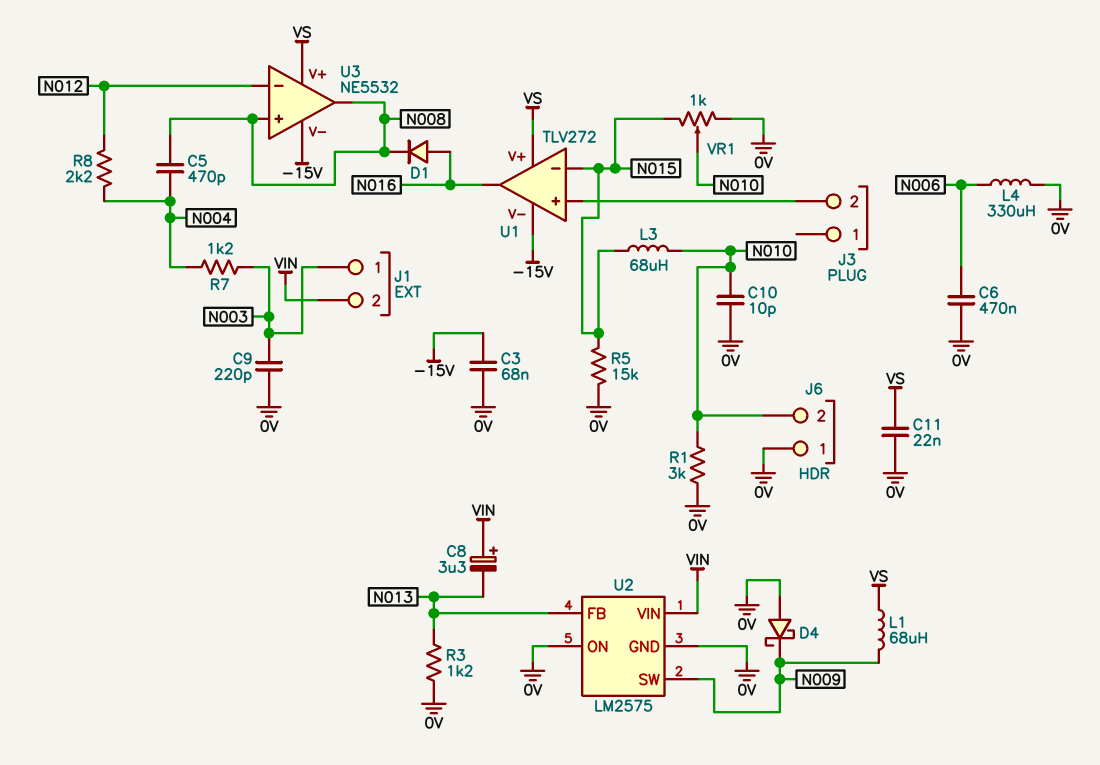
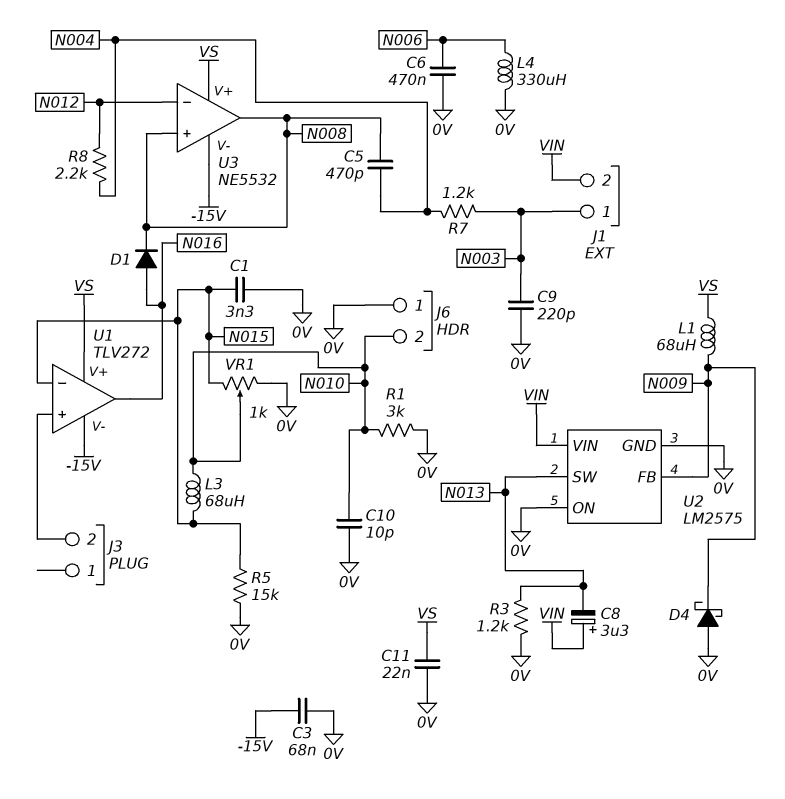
C1: none -> 3.3nF (0V, N015)
U2 pin FB: N013 -> N009
U2 pin SW: N009 -> N013

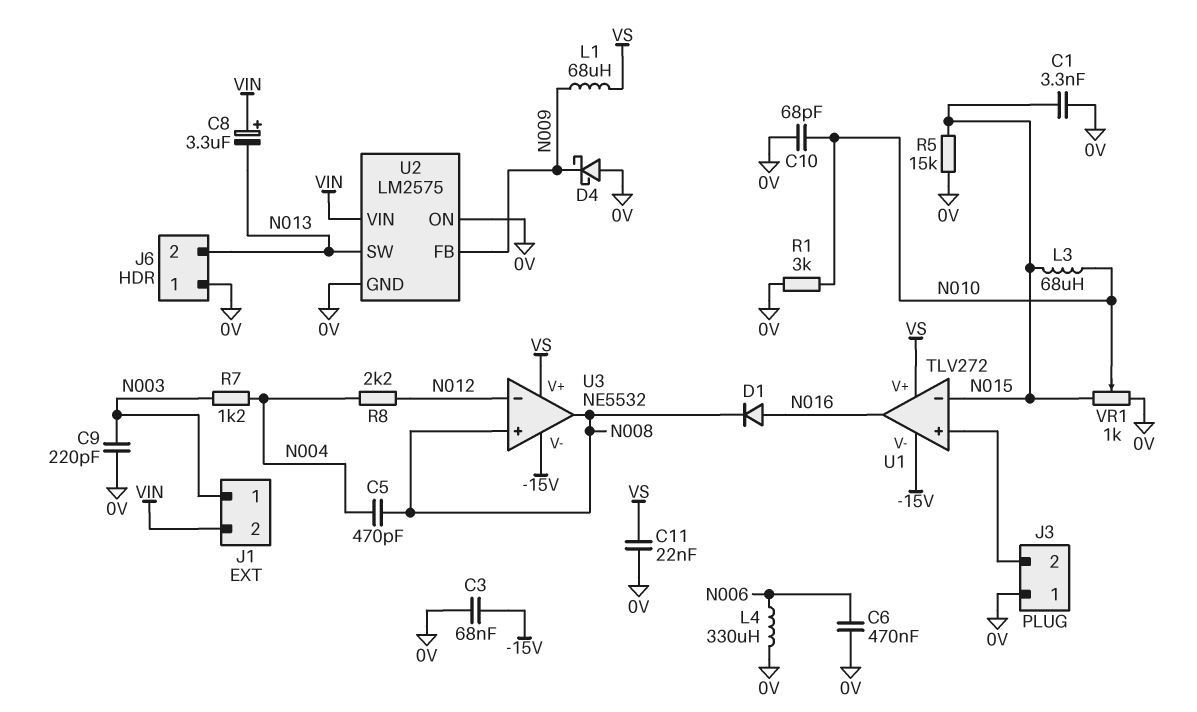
C10: 10pF (0V, N010) -> 68pF (0V, N010)
J3 pin 1: none -> 0V
J6 pin 2: N010 -> N013
R3: 1.2k (0V, N013) -> none

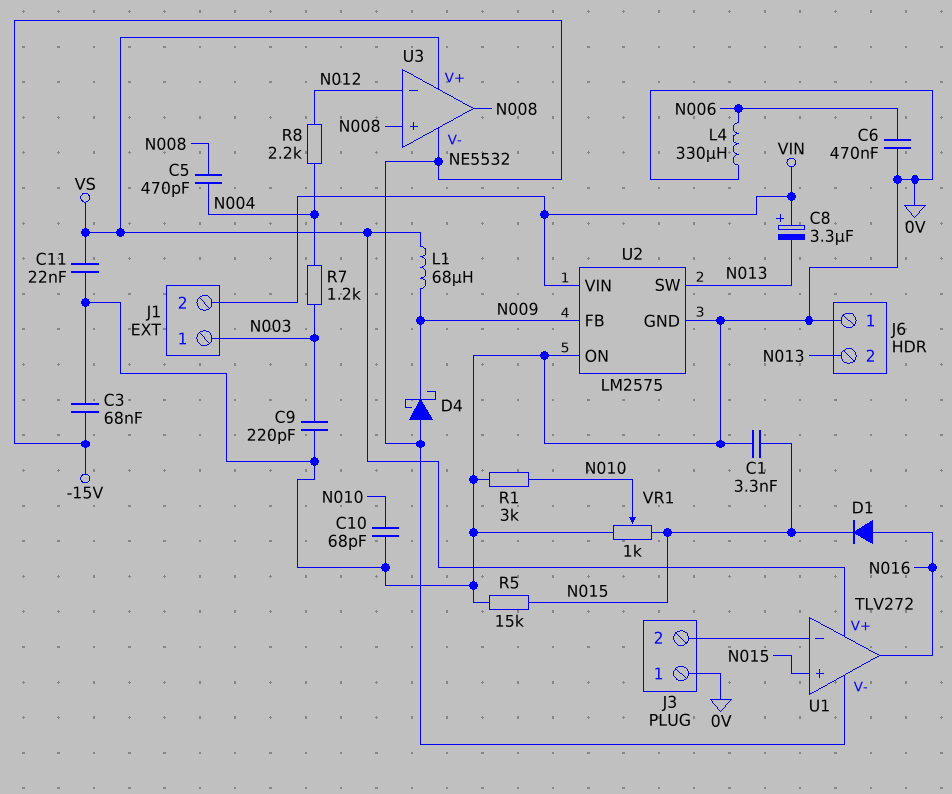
D1: diode (A N016, K N008) -> diode (A N016, K N015)
D4: schottky (A 0V, K N009) -> schottky (A -15V, K N009)
L3: 68uH (N010, N015) -> none
U1 pin in+: J3/2 -> N015
U1 pin in-: N015 -> J3/2

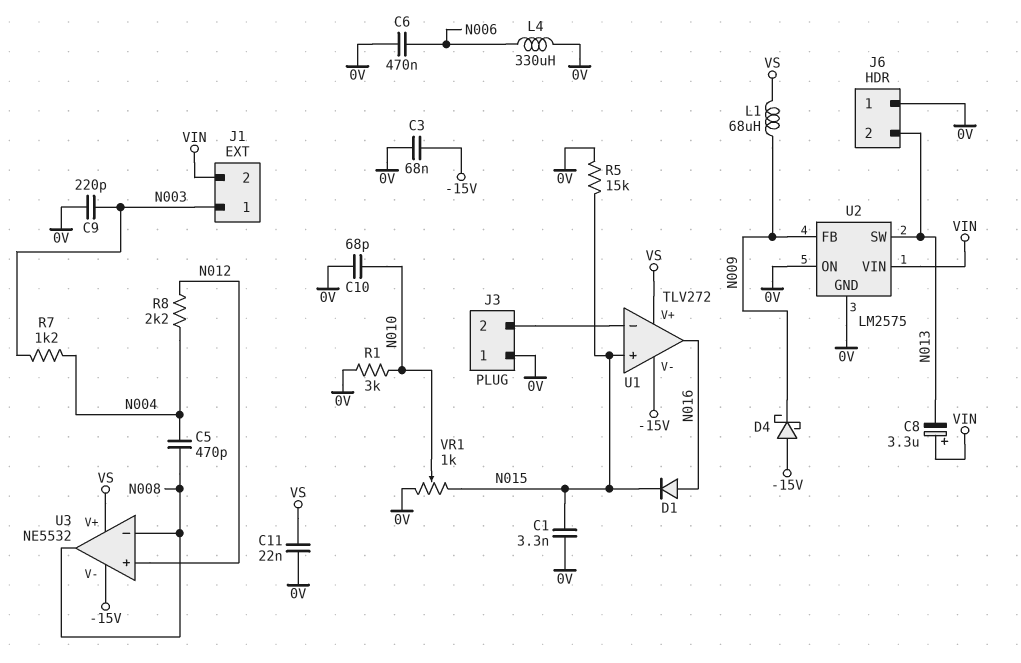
U3 pin in+: N008 -> N012
U3 pin in-: N012 -> N008

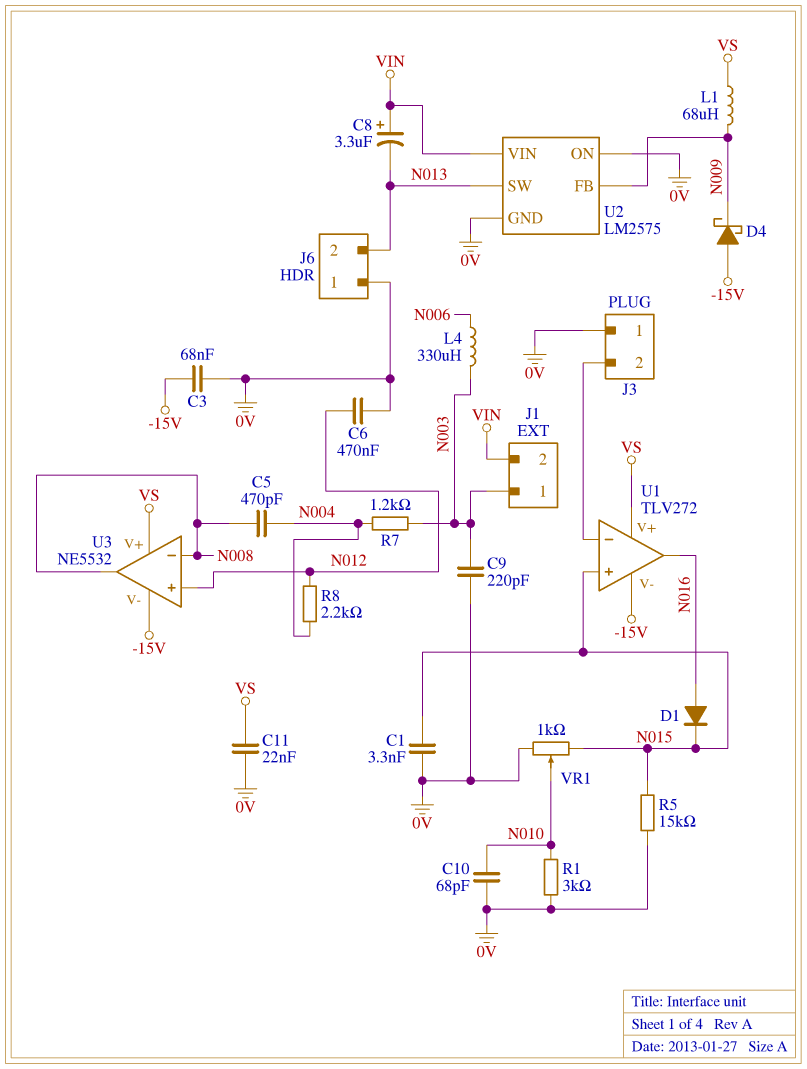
C6: 470nF (0V, N006) -> 470nF (0V, N012)
L4: 330uH (0V, N006) -> 330uH (N003, N006)

